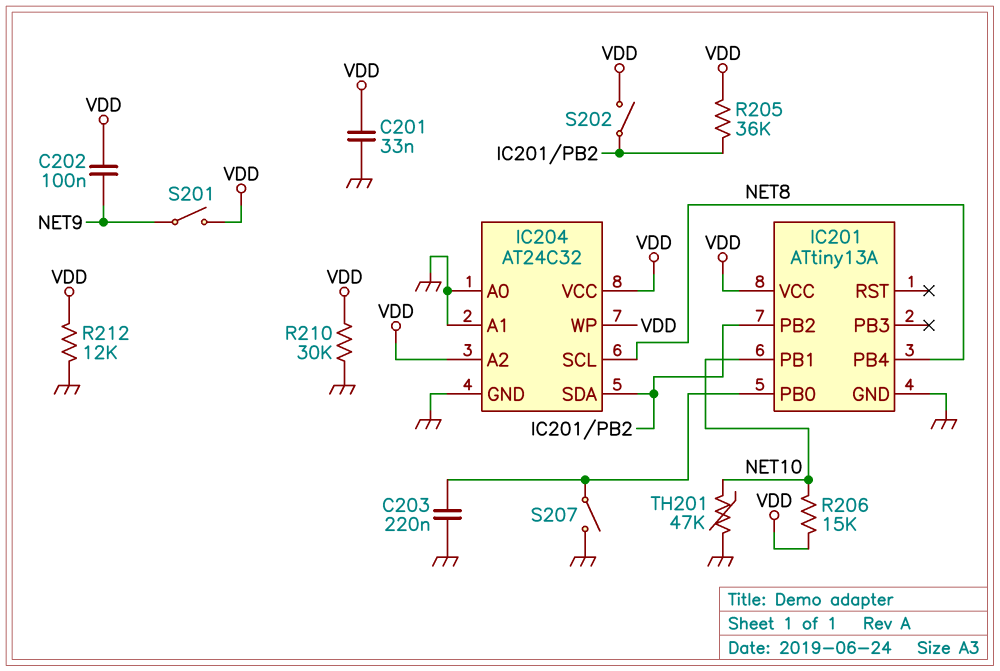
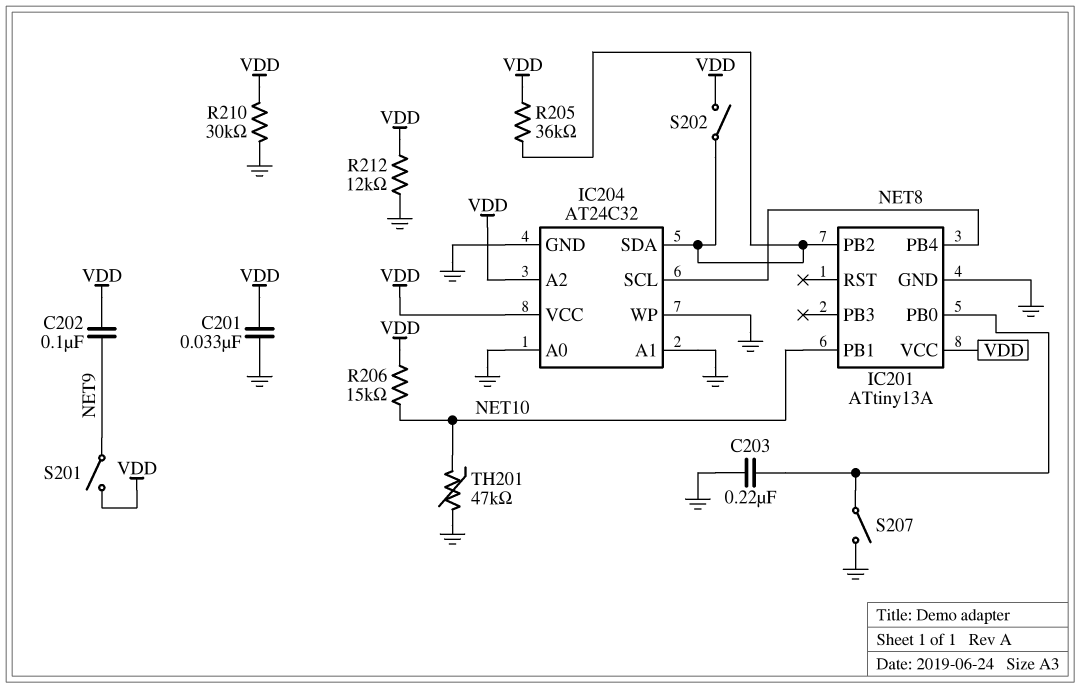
IC204 pin WP: VDD -> GND

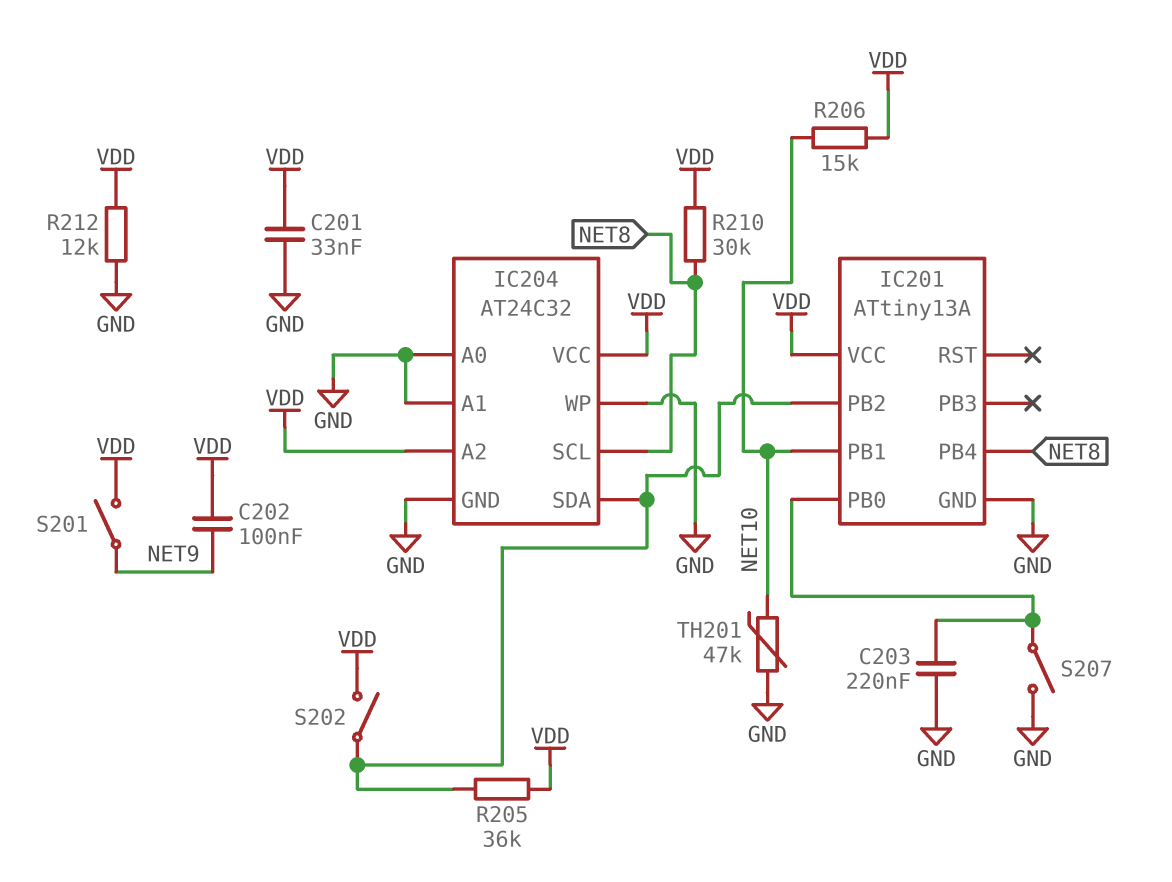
R210: 30k (GND, VDD) -> 30k (NET8, VDD)

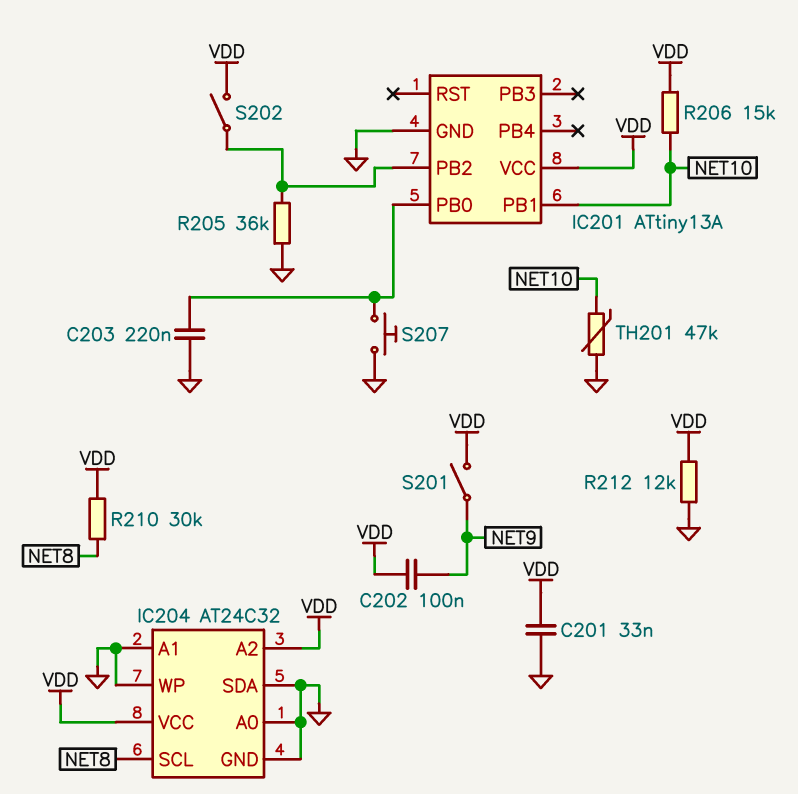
IC201 pin PB4: NET8 -> none
IC204 pin SDA: IC201/PB2 -> GND
R205: 36k (IC201/PB2, VDD) -> 36k (GND, IC201/PB2)
S207: switch (GND, IC201/PB0) -> button (GND, IC201/PB0)

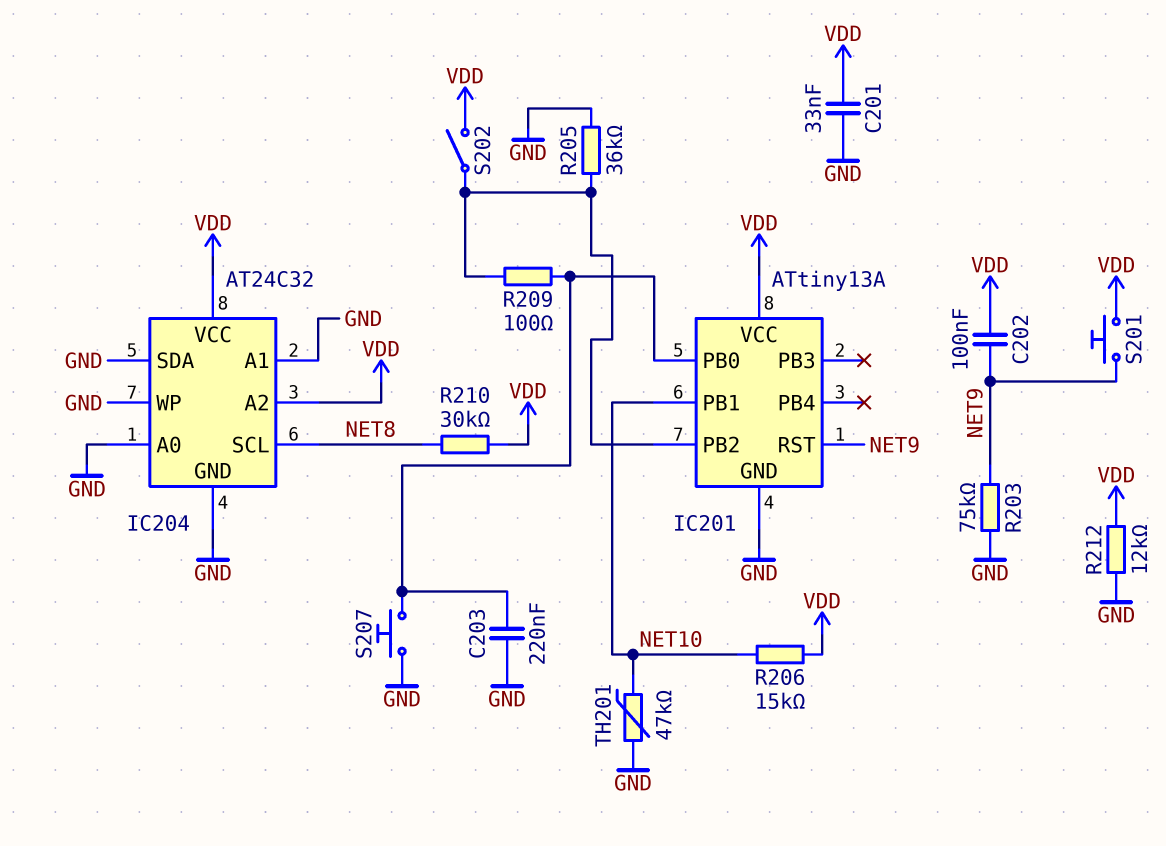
IC201 pin RST: none -> NET9
R203: none -> 75k (GND, NET9)
R209: none -> 100 (IC201/PB0, IC201/PB2)
S201: switch (NET9, VDD) -> button (NET9, VDD)

